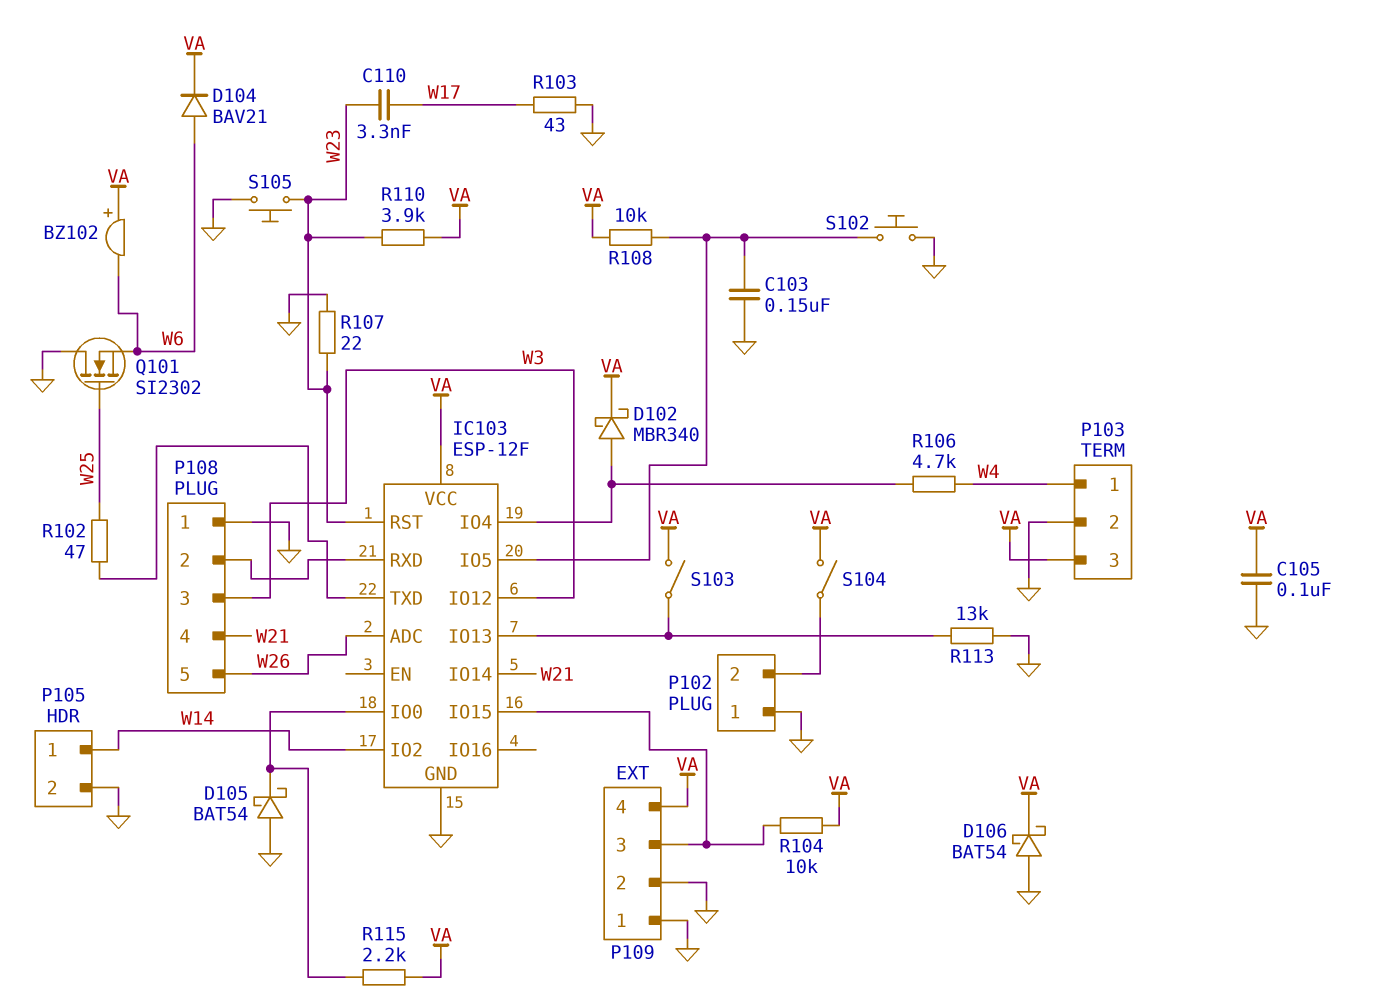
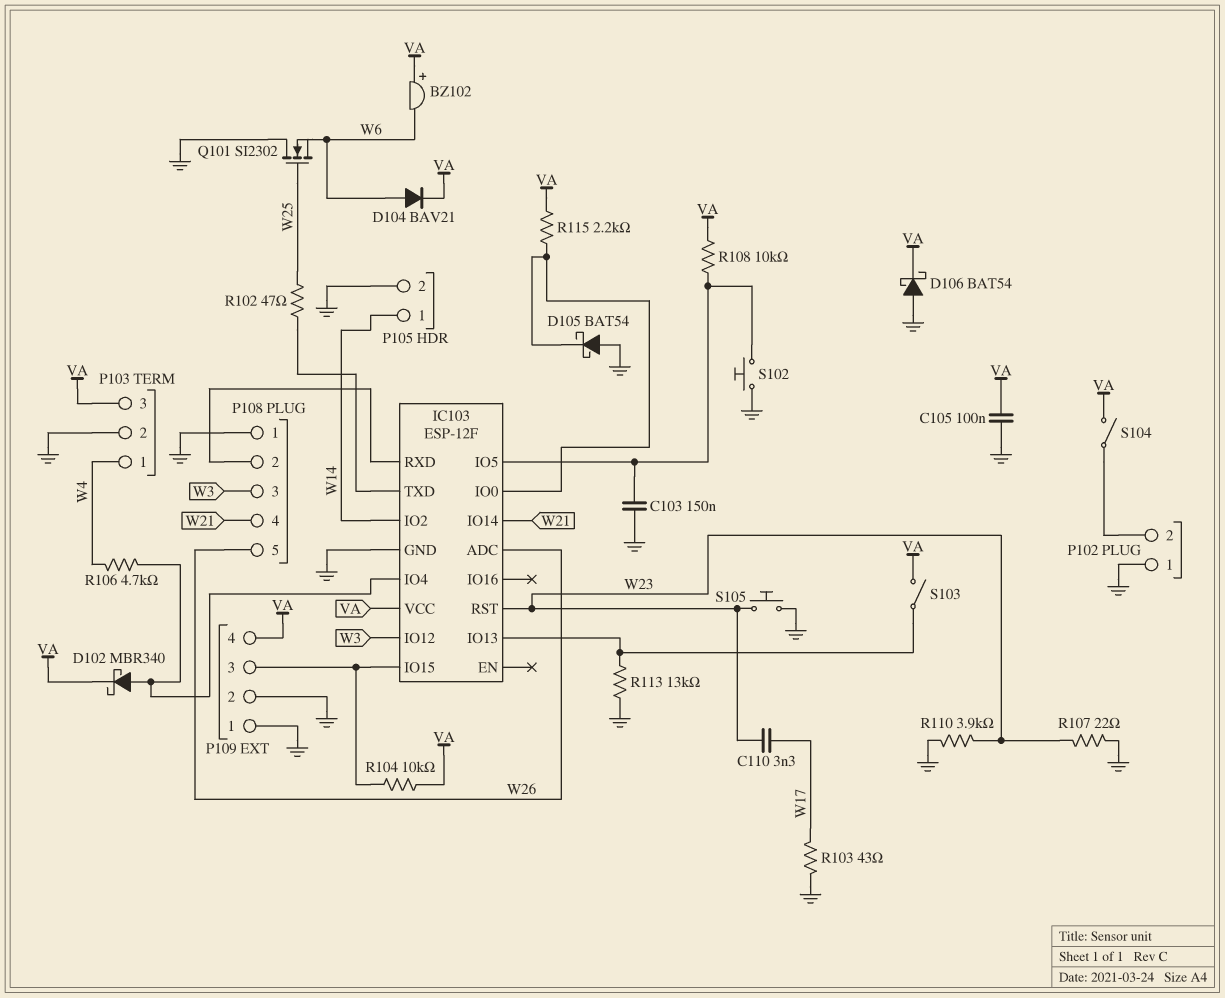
R110: 3.9k (VA, W23) -> 3.9k (GND, W23)

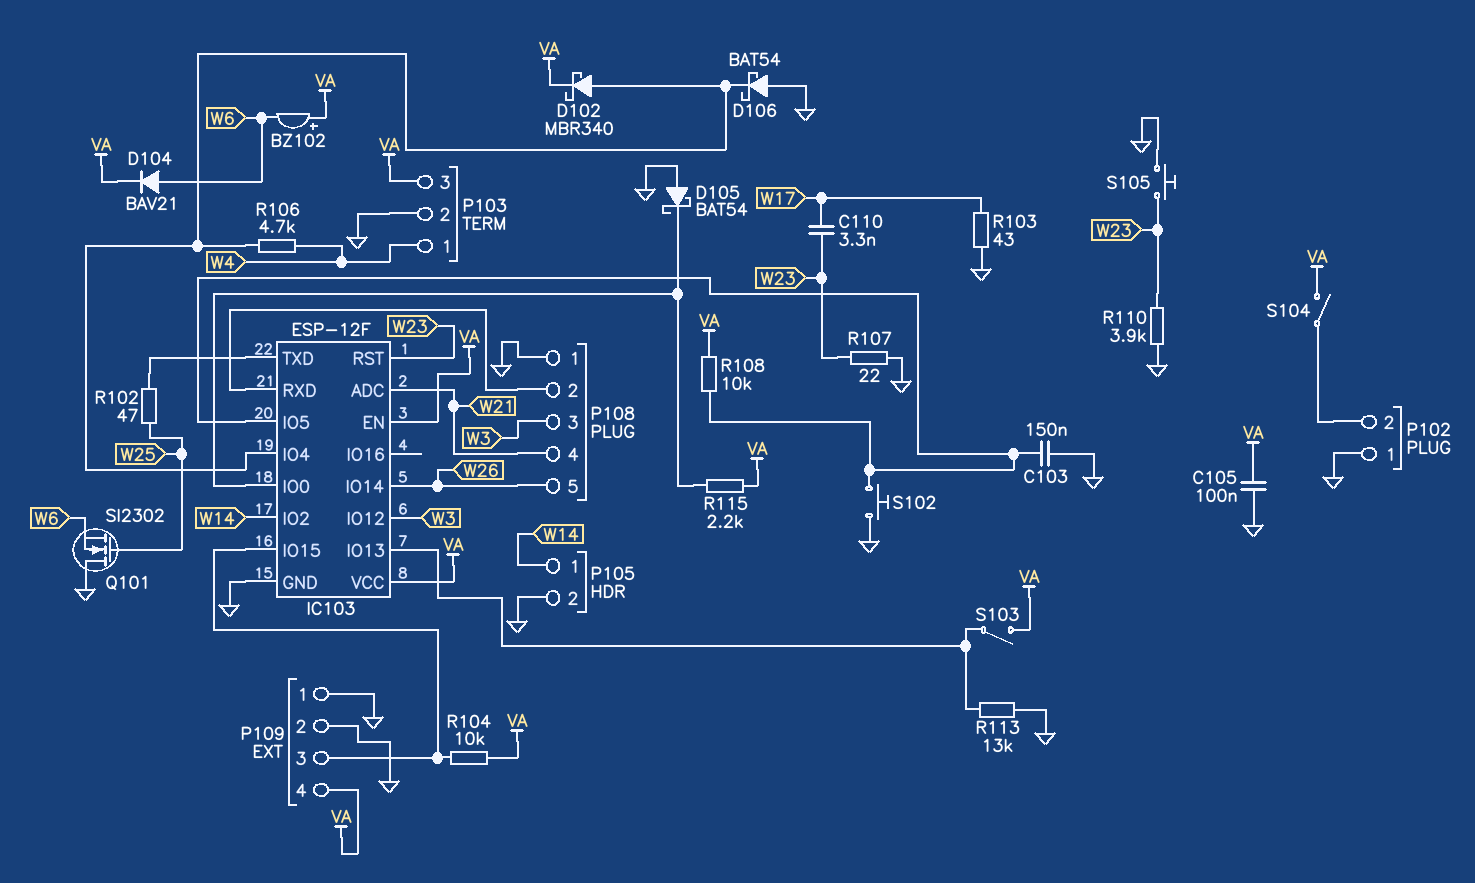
D106: schottky BAT54 (A GND, K VA) -> schottky BAT54 (A GND, K IC103/IO4)
IC103 pin ADC: W26 -> W21
IC103 pin EN: none -> VA
IC103 pin IO14: W21 -> W26

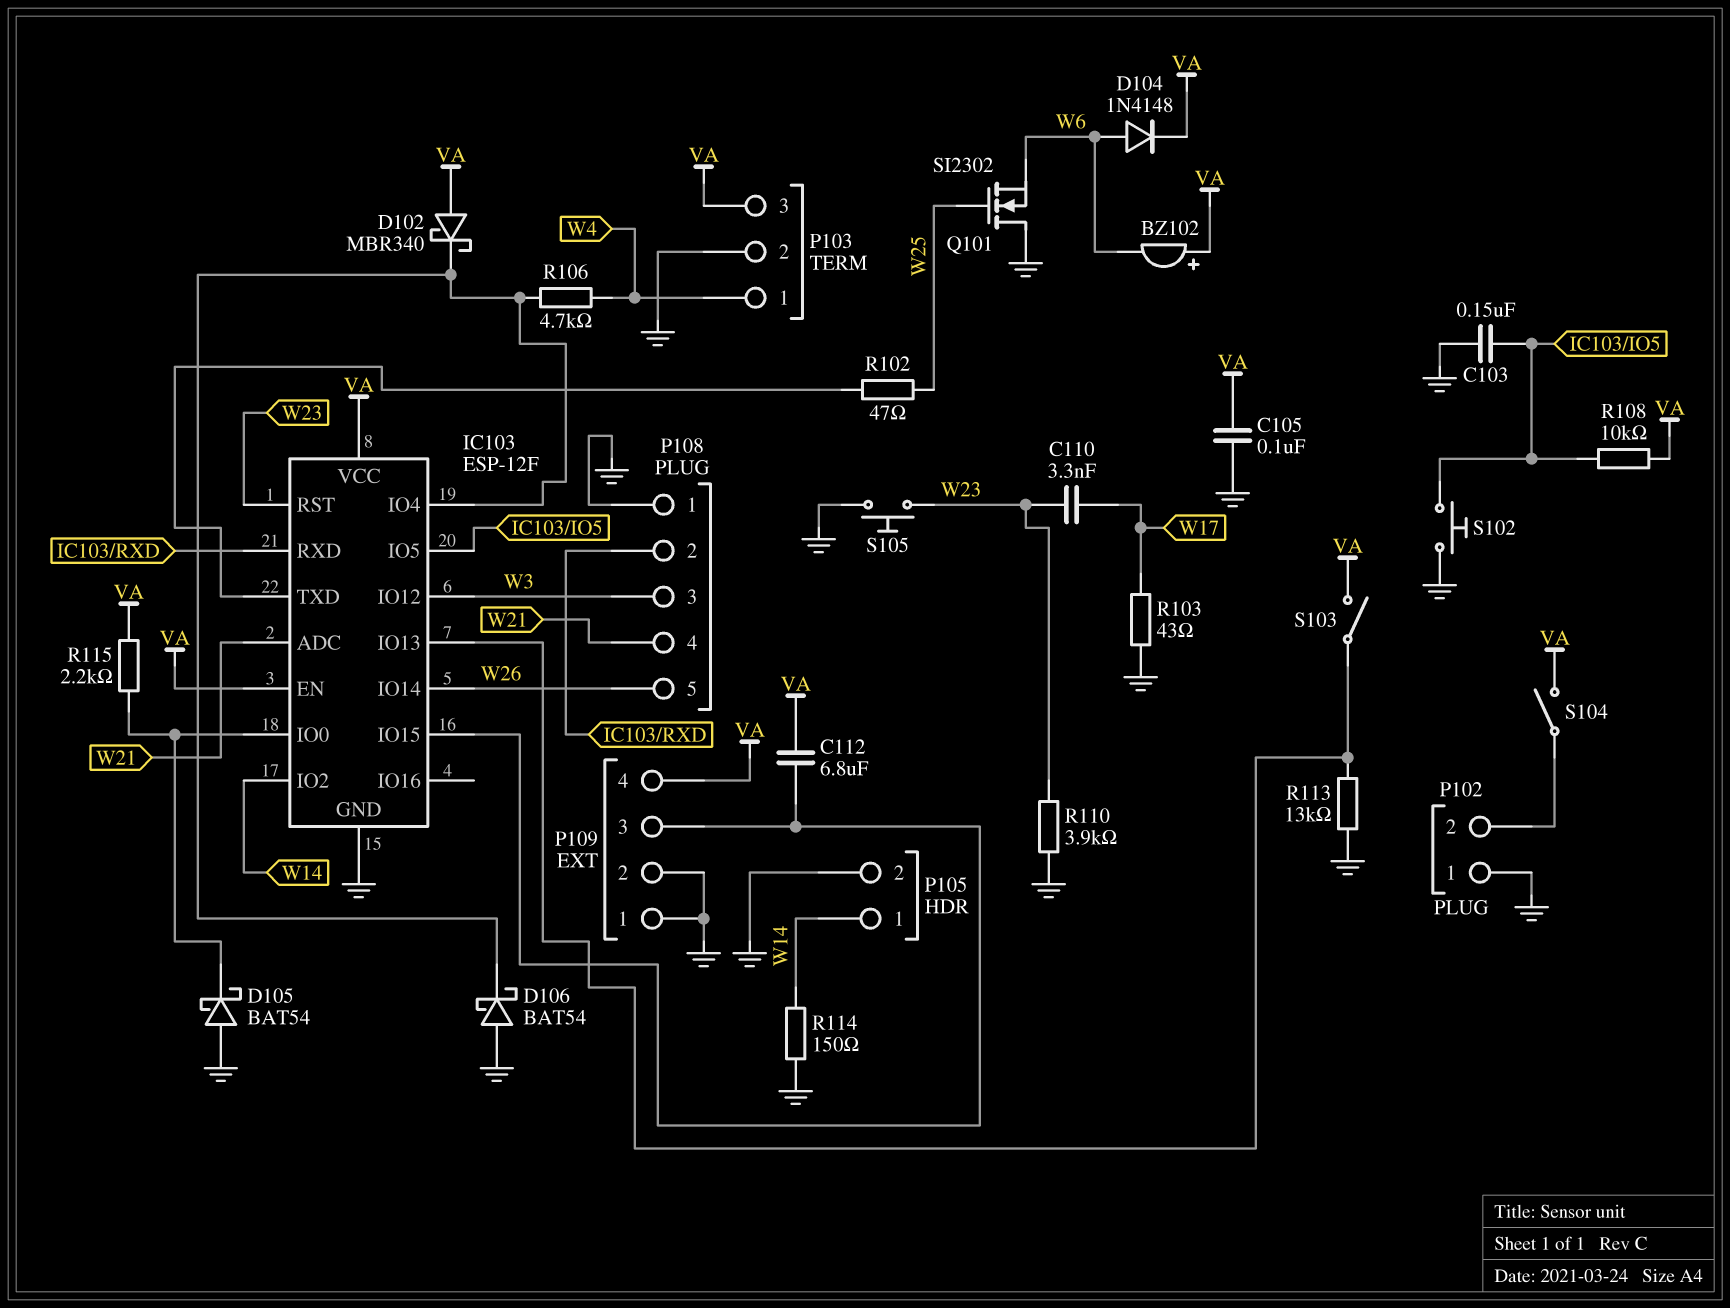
C112: none -> 6.8uF (IC103/IO15, VA)
D102: schottky MBR340 (A IC103/IO4, K VA) -> schottky MBR340 (A VA, K IC103/IO4)
D104: diode BAV21 (A W6, K VA) -> diode 1N4148 (A W6, K VA)
R104: 10k (IC103/IO15, VA) -> none
R107: 22 (GND, W23) -> none
R114: none -> 150 (GND, W14)

